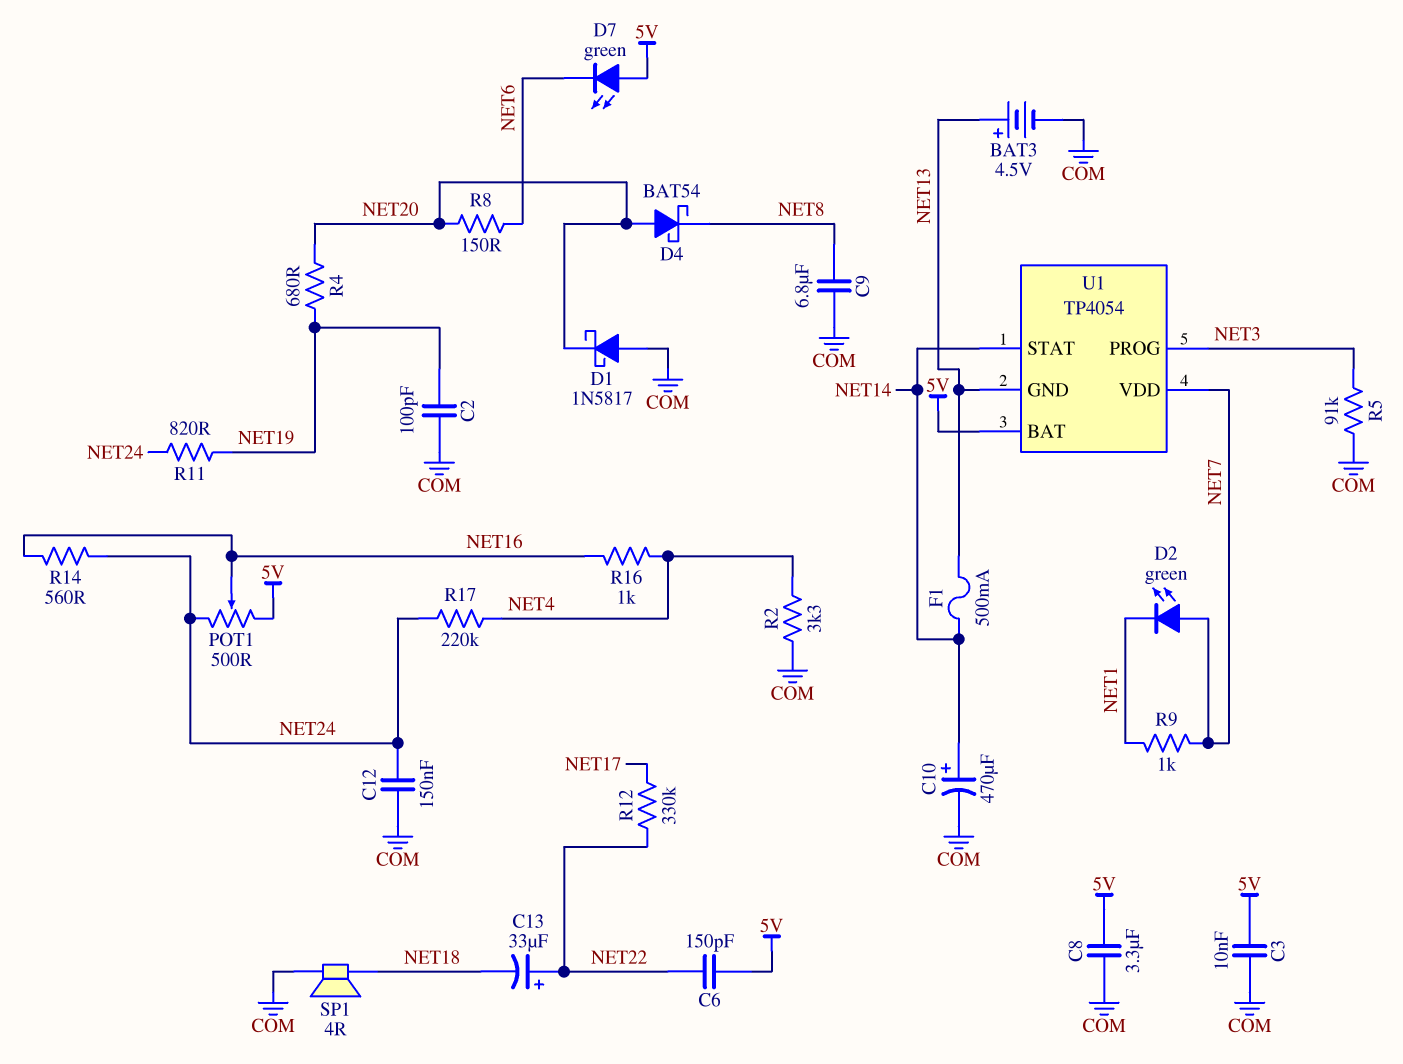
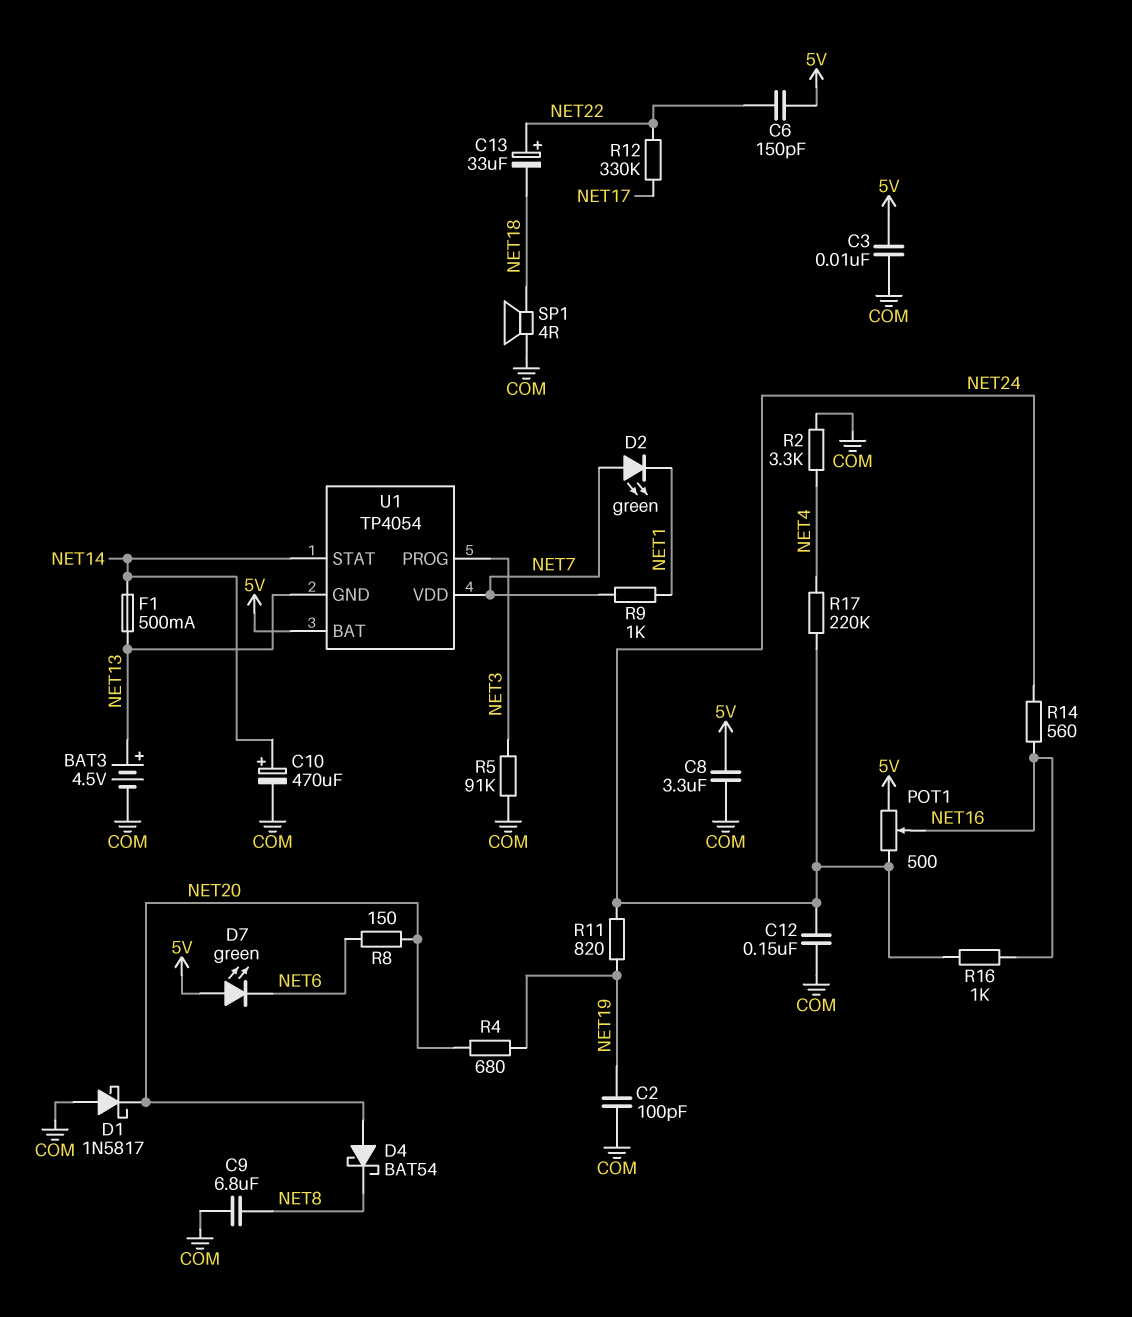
R16: 1k (NET4, NET16) -> 1k (NET16, NET24)

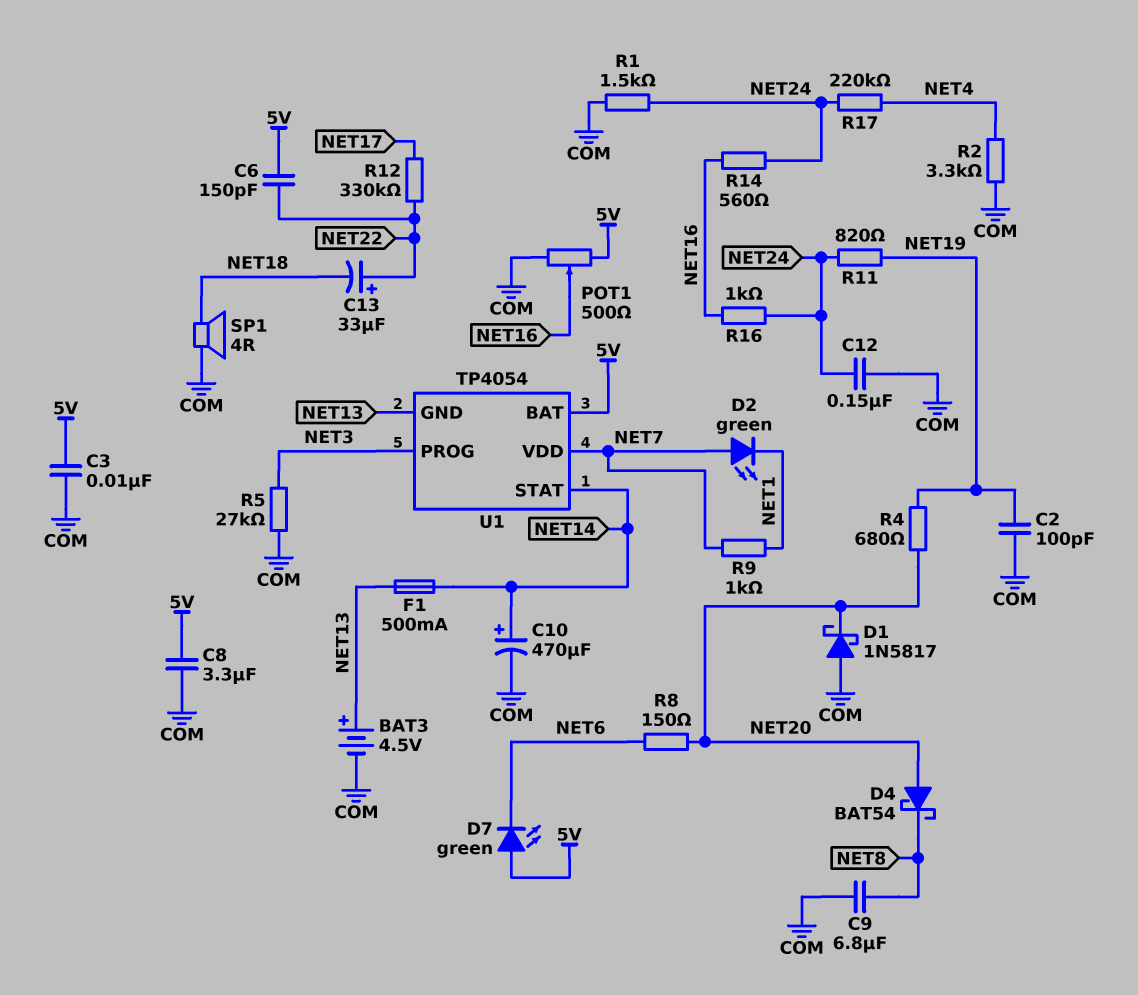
POT1: 500 (5V, NET24, wiper NET16) -> 500 (5V, COM, wiper NET16)
R1: none -> 1.5k (COM, NET24)
R5: 91k (COM, NET3) -> 27k (COM, NET3)

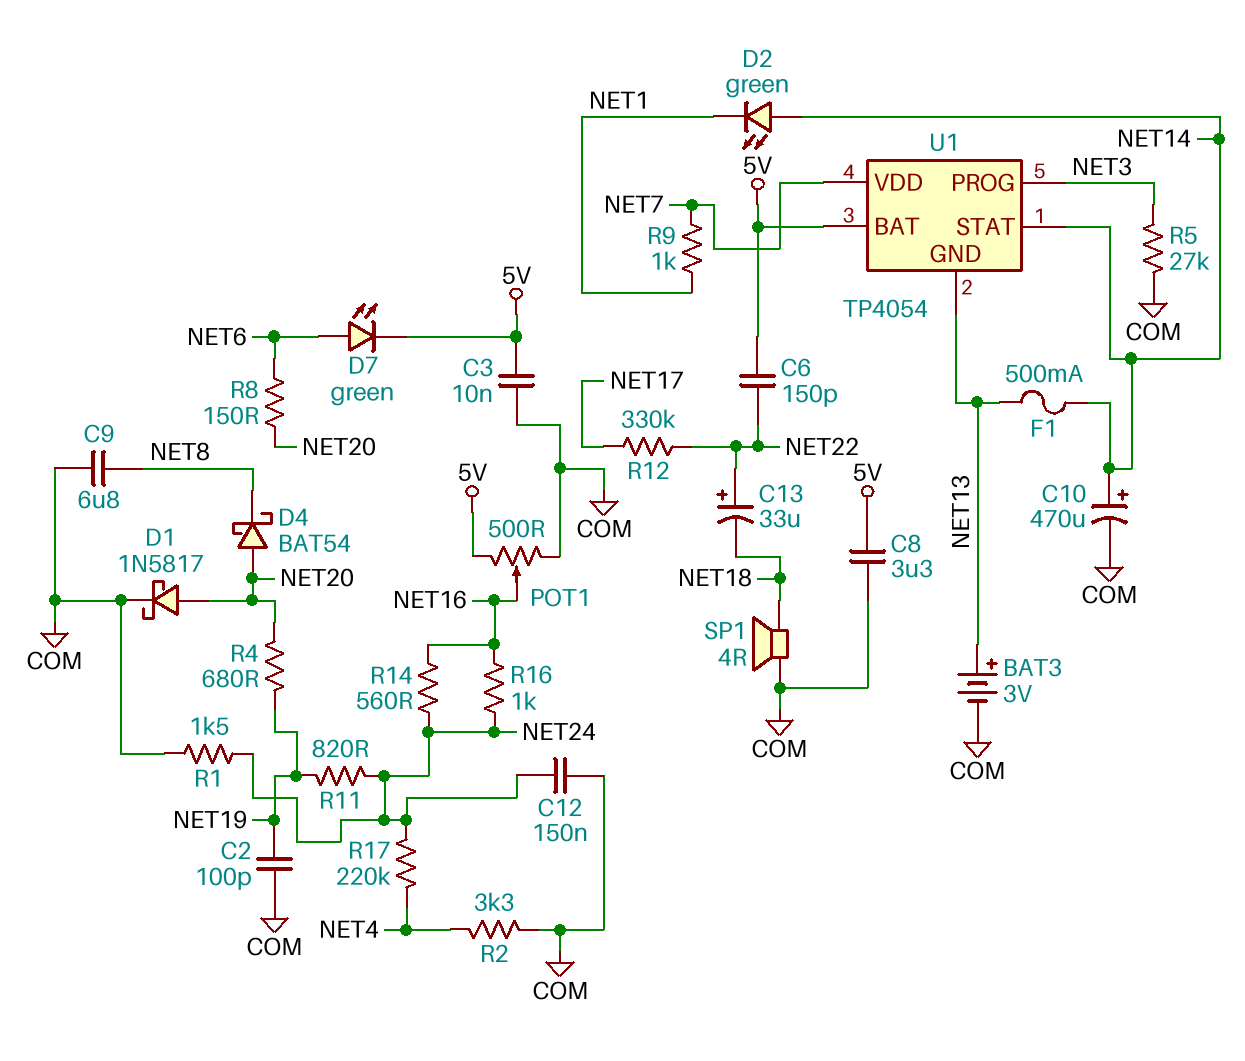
BAT3: 4.5V (plus NET13, minus COM) -> 3V (plus NET13, minus COM)
D1: schottky 1N5817 (A COM, K NET20) -> schottky 1N5817 (A NET20, K COM)
D2: LED green (A NET7, K NET1) -> LED green (A NET14, K NET1)
D7: LED green (A 5V, K NET6) -> LED green (A NET6, K 5V)

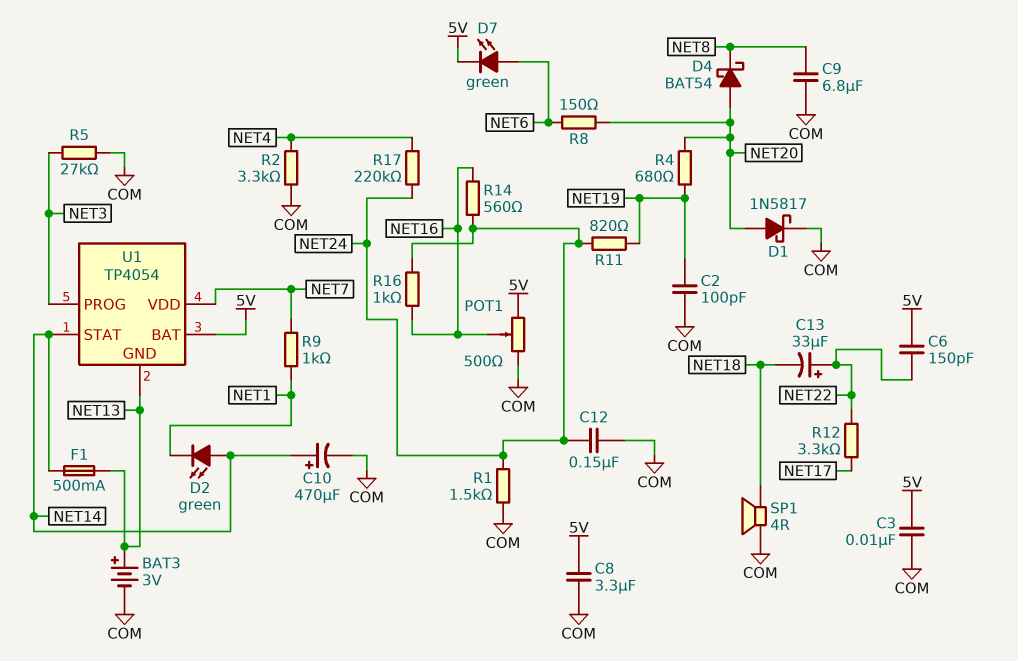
R12: 330k (NET17, NET22) -> 3.3k (NET17, NET22)

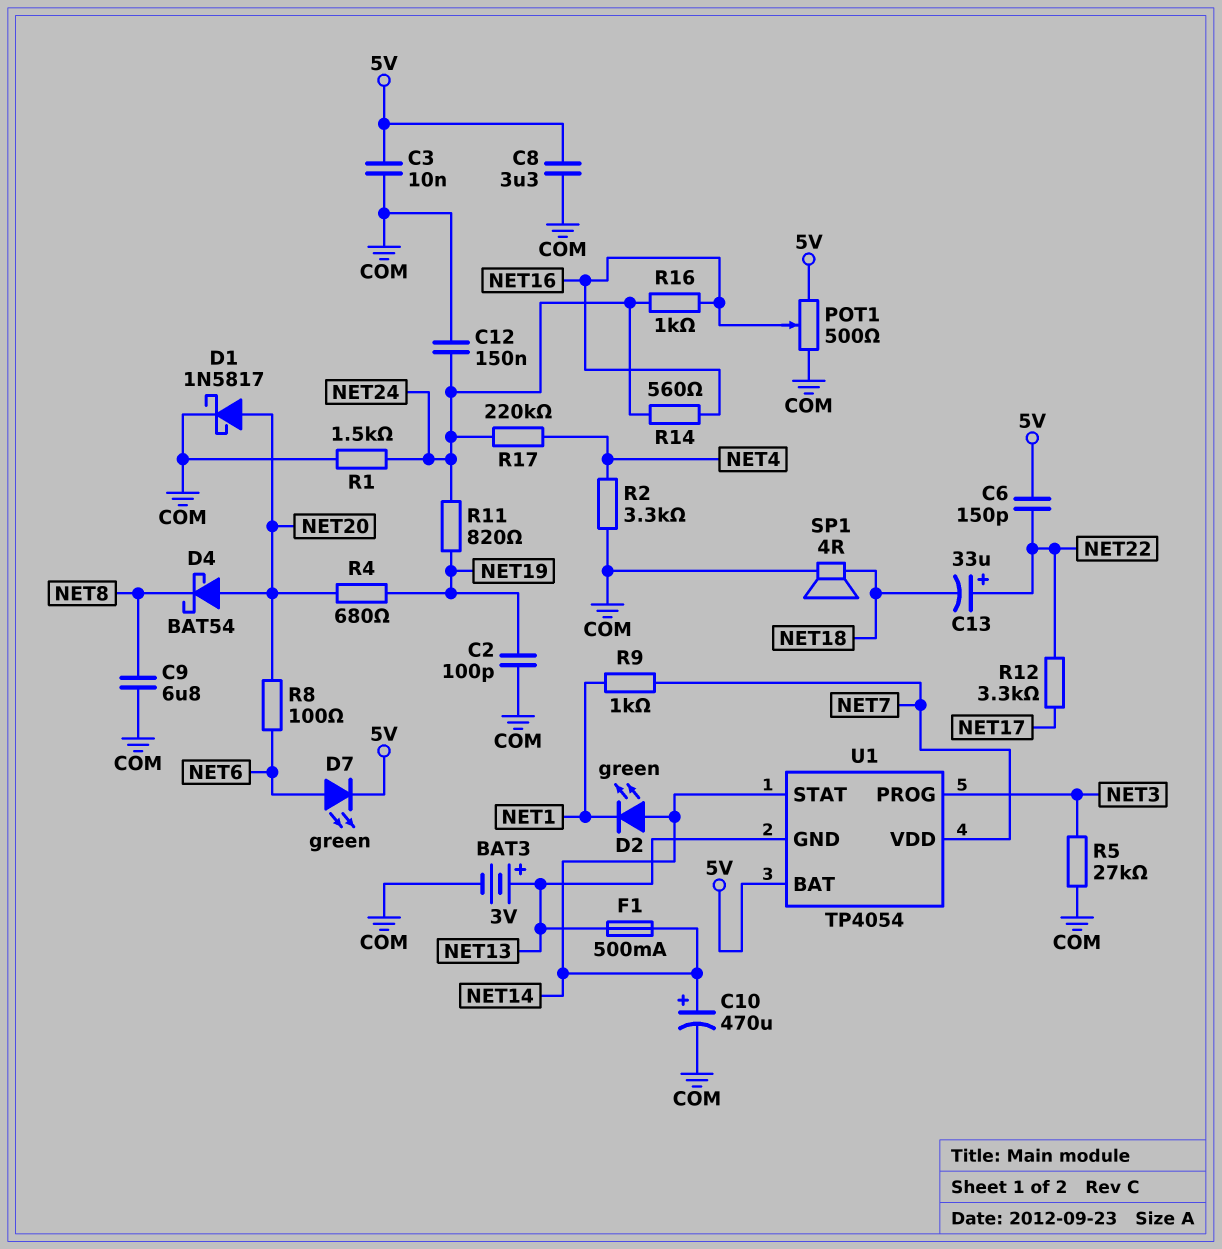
R8: 150 (NET6, NET20) -> 100 (NET6, NET20)

